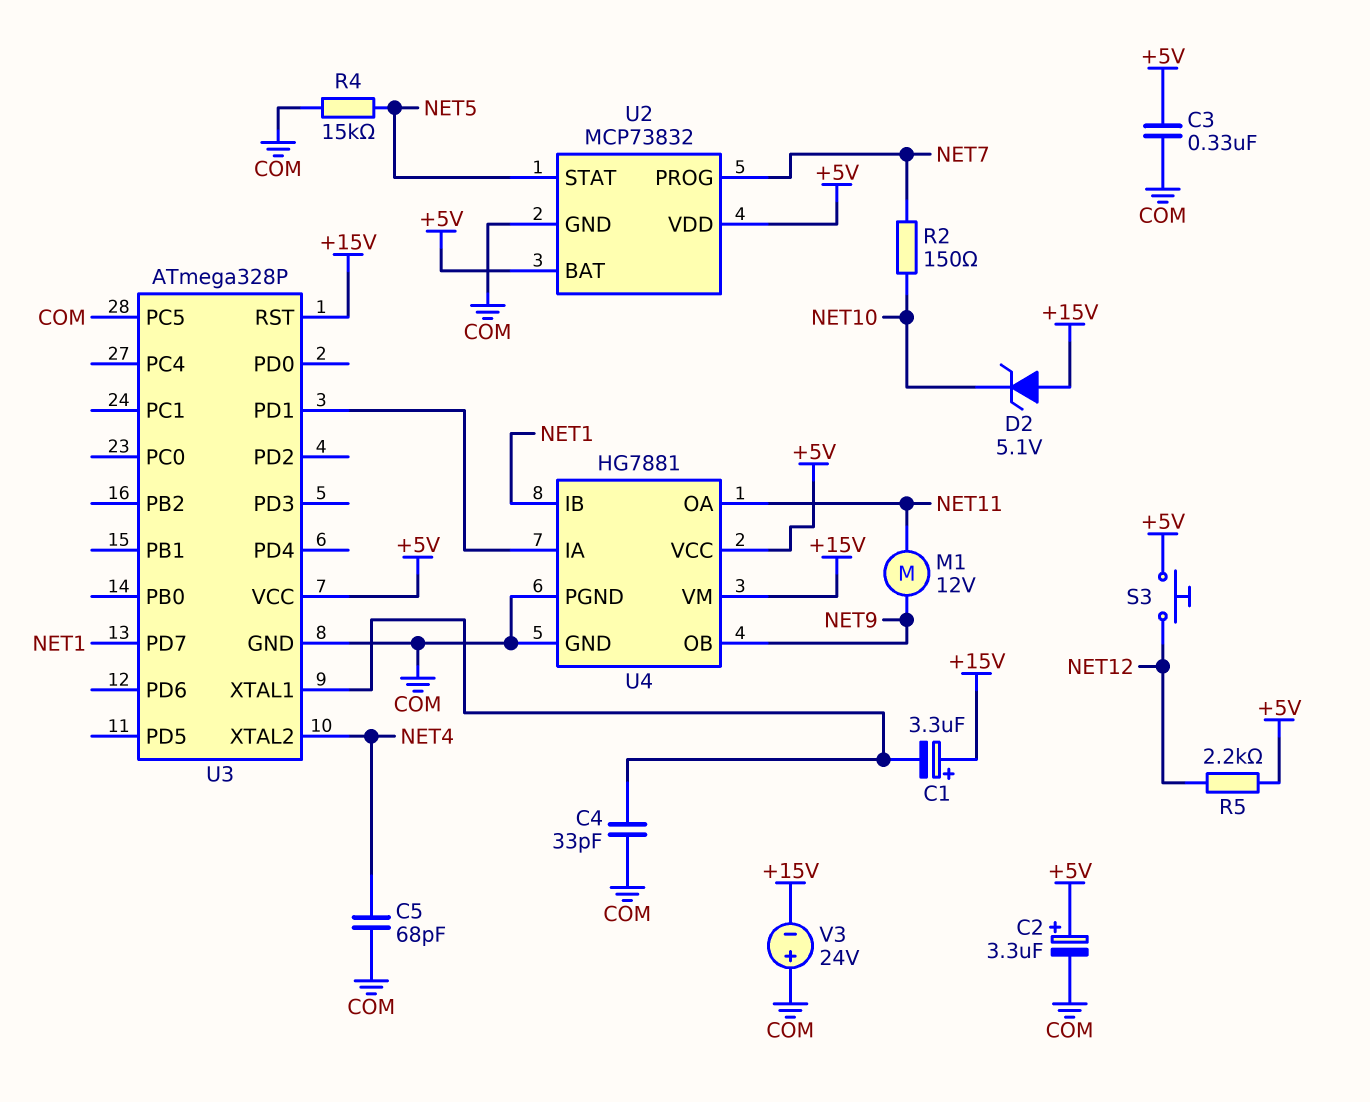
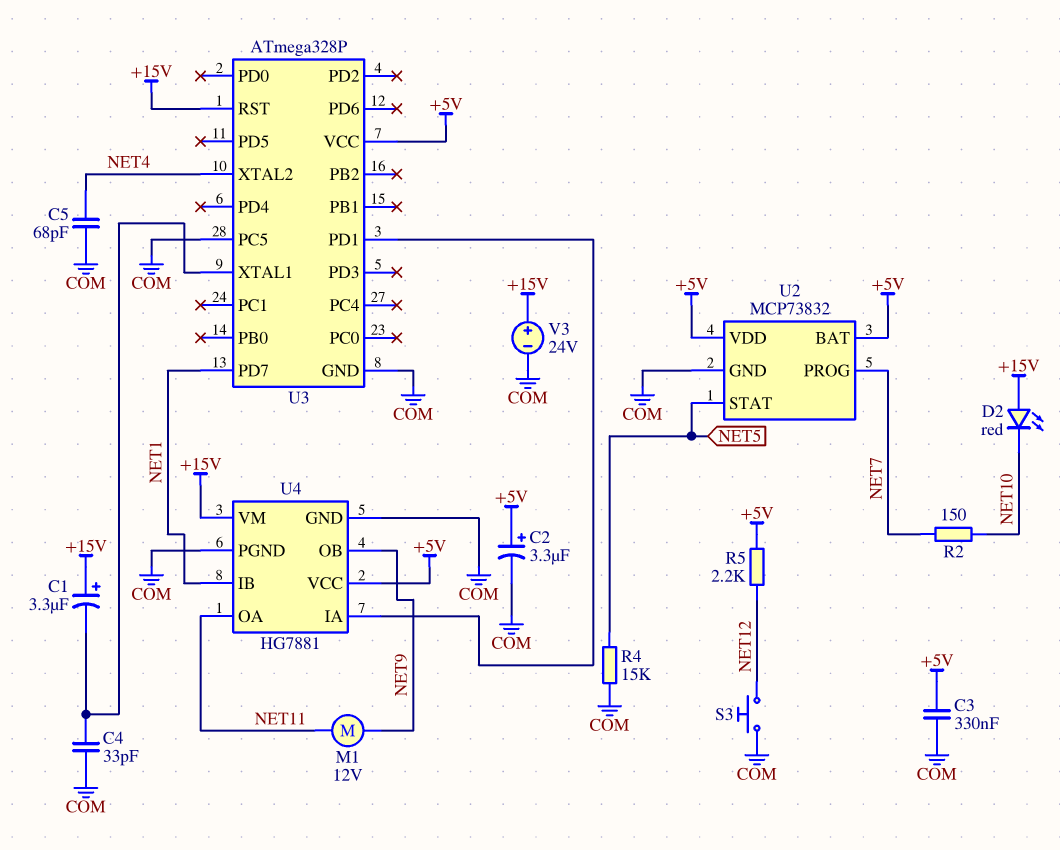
D2: zener 5.1V (A +15V, K NET10) -> LED red (A +15V, K NET10)
S3: button (+5V, NET12) -> button (COM, NET12)
V3: 24V (plus COM, minus +15V) -> 24V (plus +15V, minus COM)

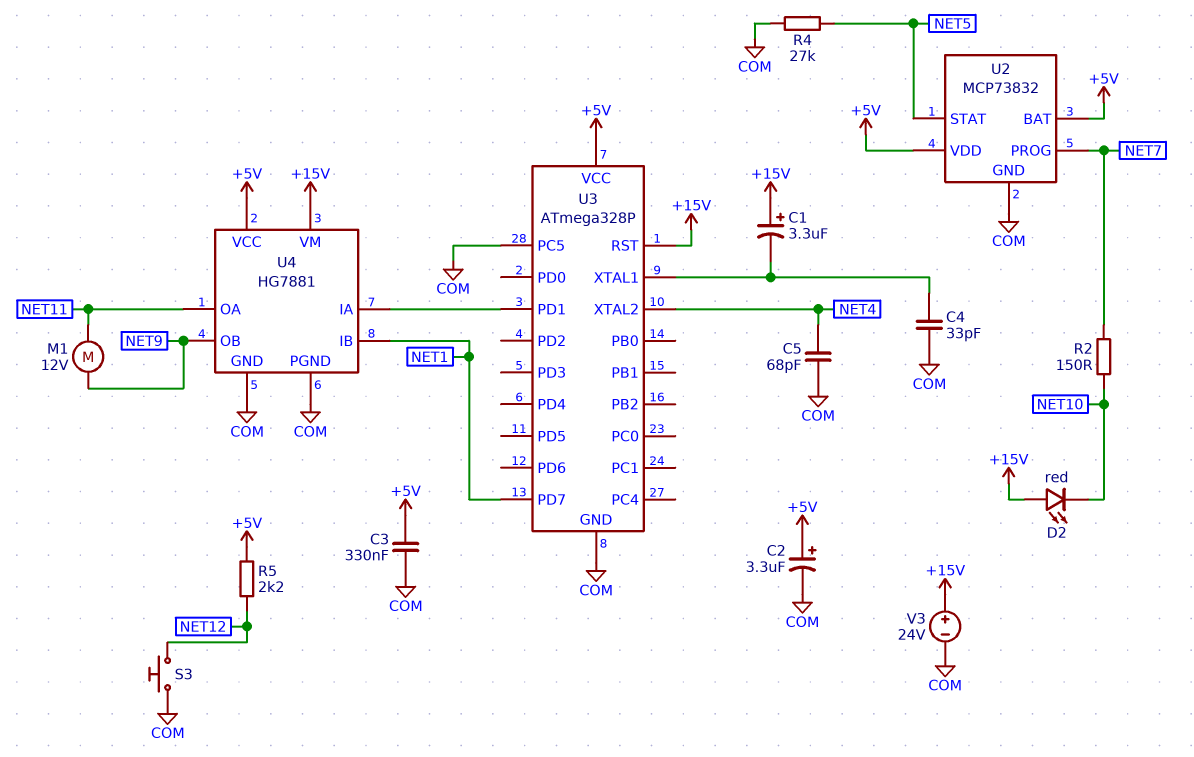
R4: 15k (COM, NET5) -> 27k (COM, NET5)

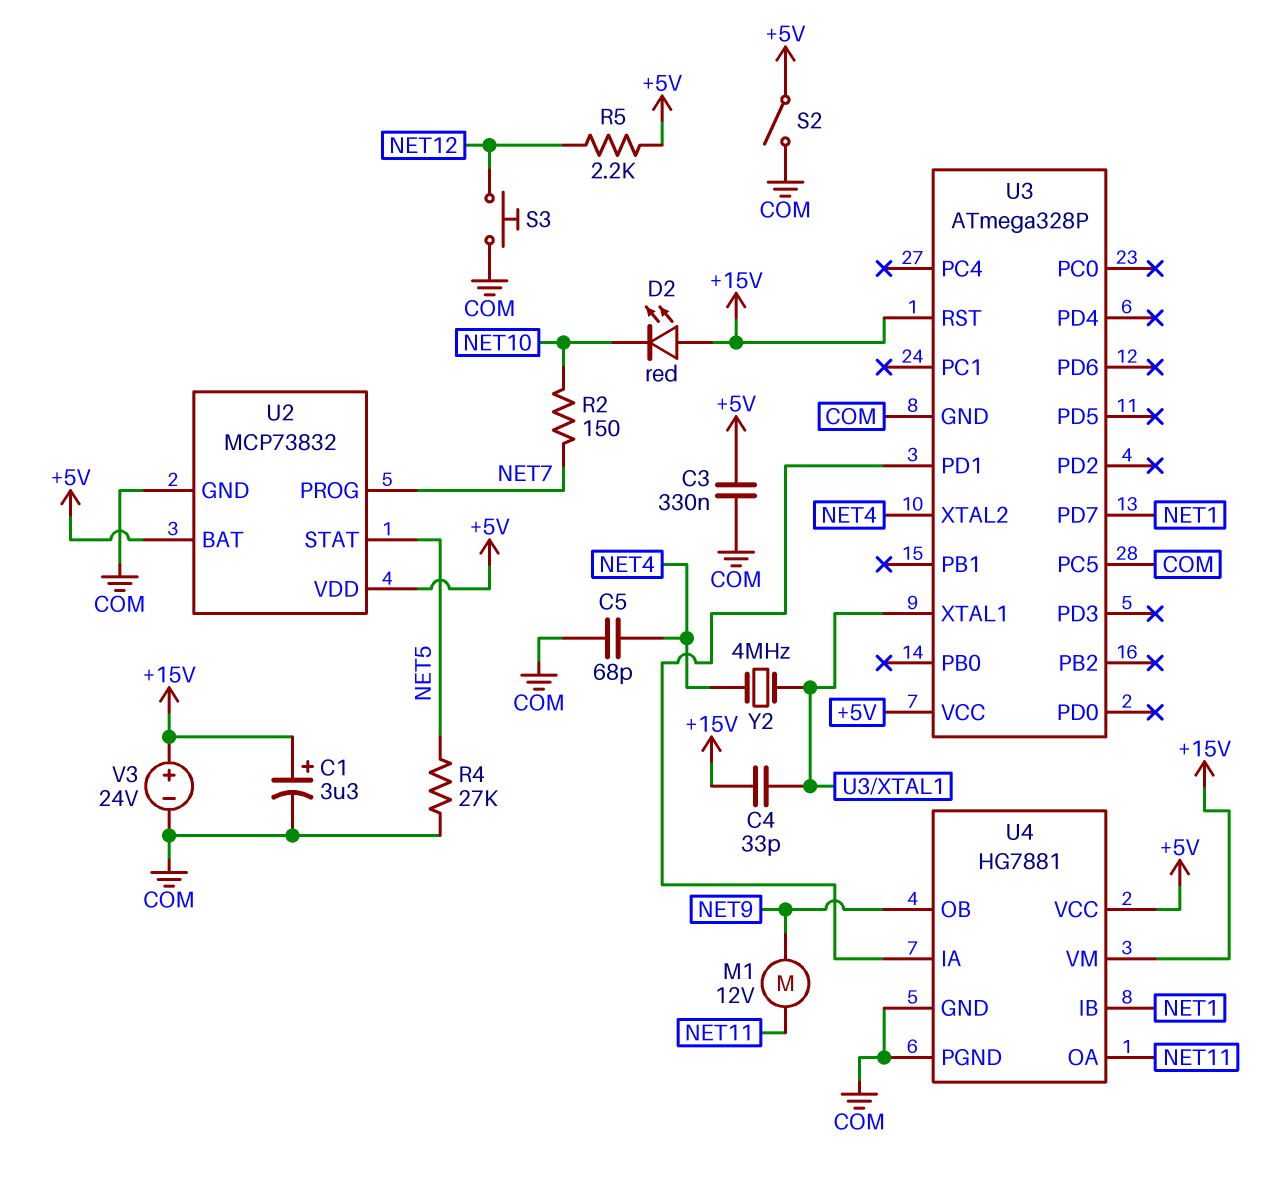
C1: 3.3uF (plus +15V, minus U3/XTAL1) -> 3.3uF (plus +15V, minus COM)
C2: 3.3uF (plus +5V, minus COM) -> none
C4: 33pF (COM, U3/XTAL1) -> 33pF (+15V, U3/XTAL1)
S2: none -> switch (+5V, COM)
Y2: none -> 4MHz (NET4, U3/XTAL1)

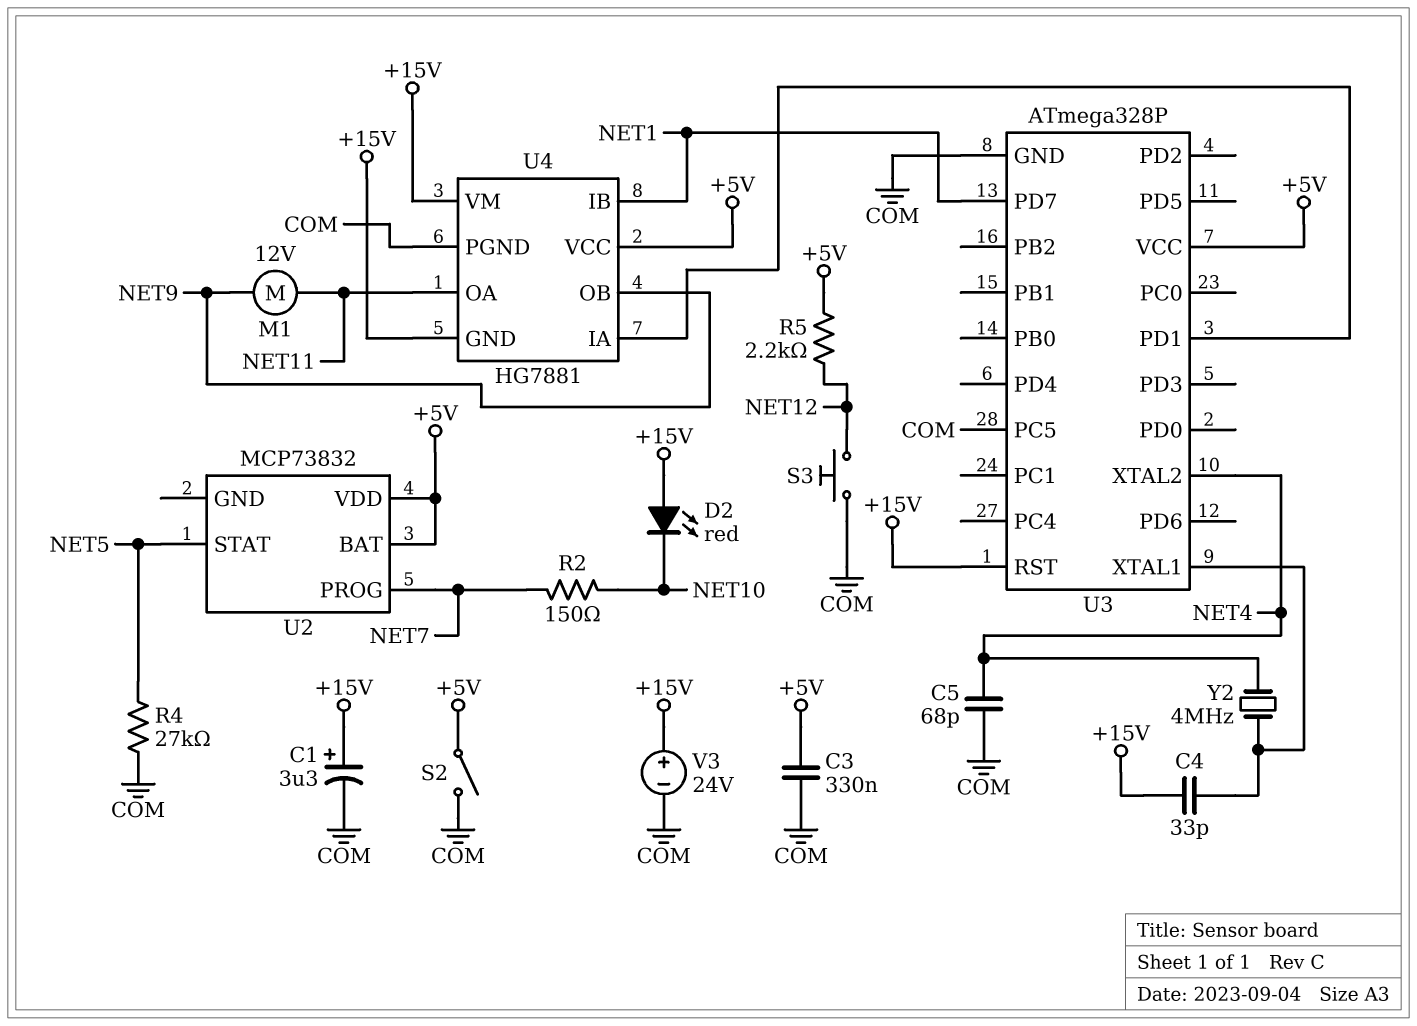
U2 pin GND: COM -> none
U4 pin GND: COM -> +15V

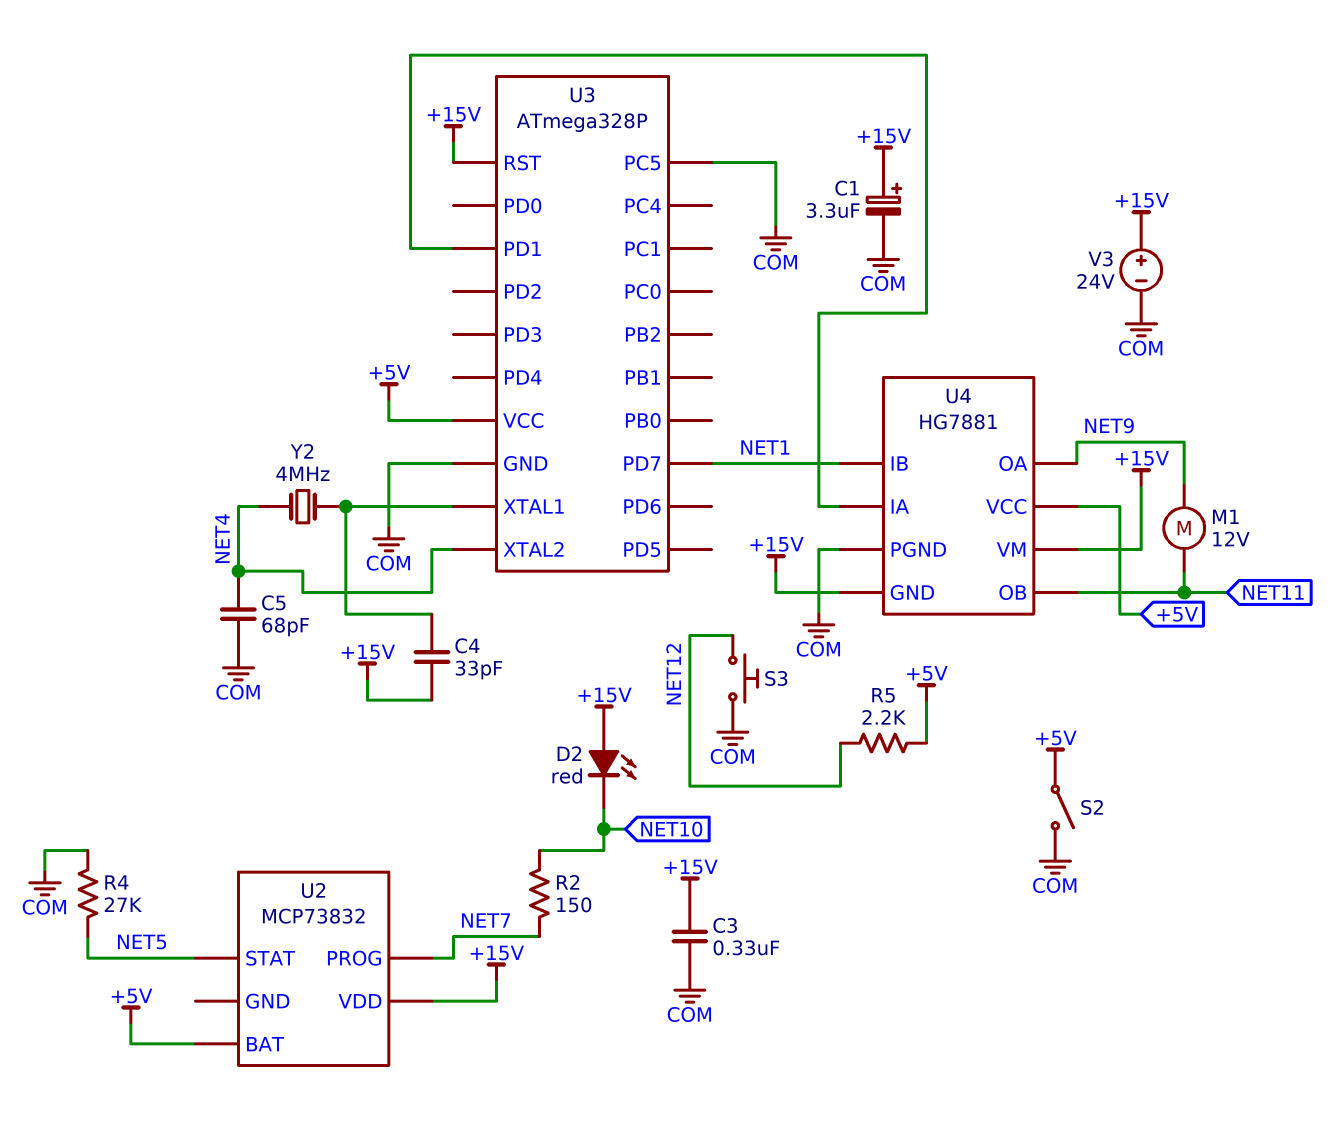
C3: 330nF (+5V, COM) -> 330nF (+15V, COM)
U2 pin VDD: +5V -> +15V
U4 pin OA: NET11 -> NET9
U4 pin OB: NET9 -> NET11

